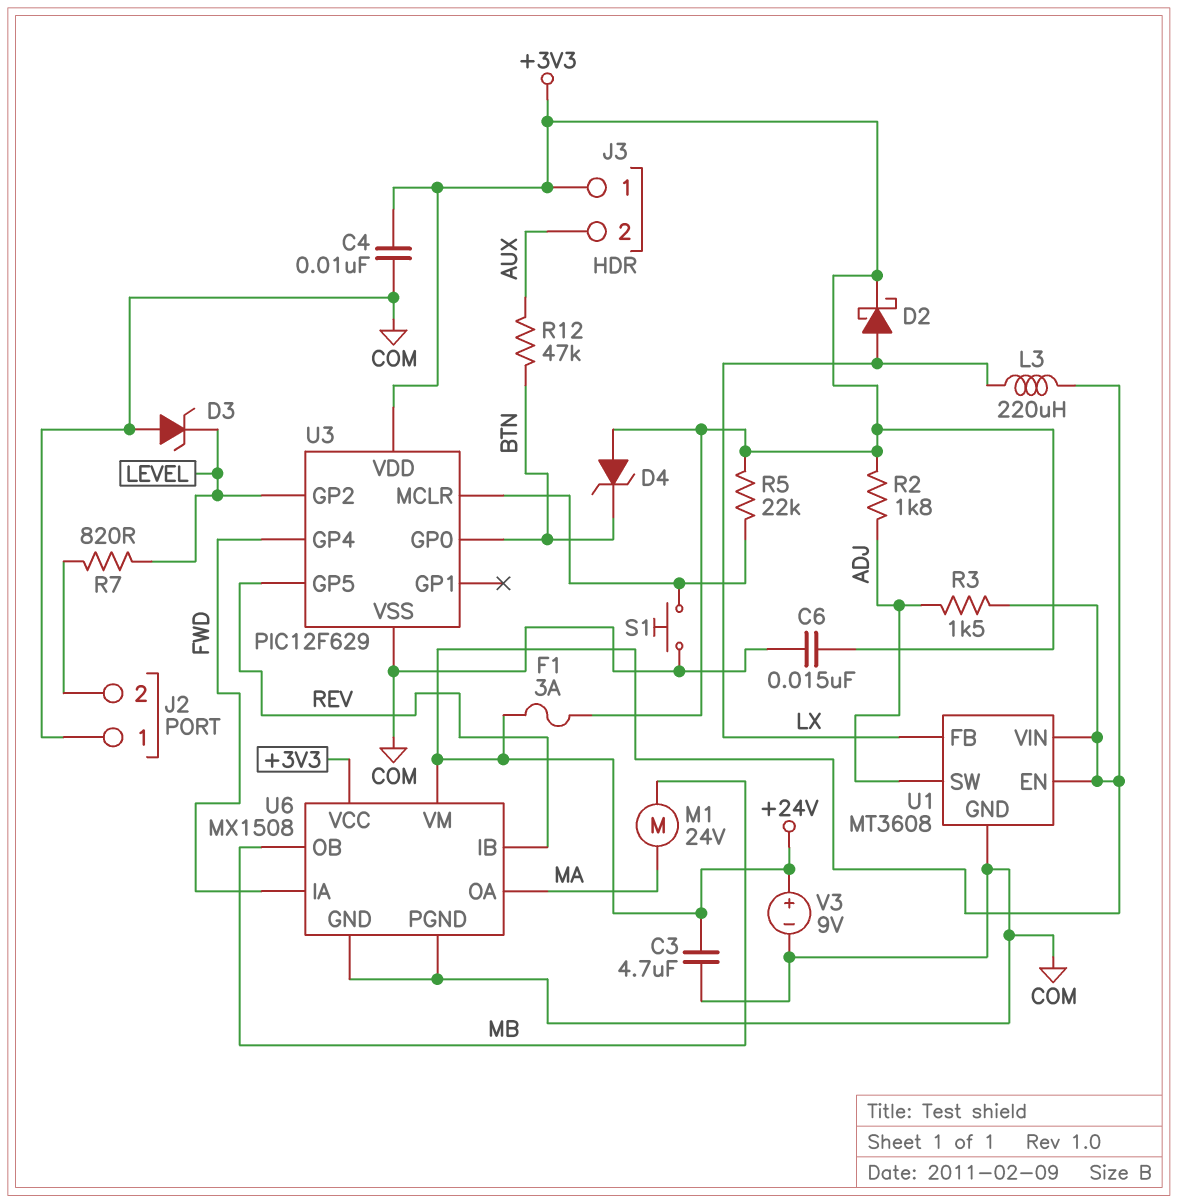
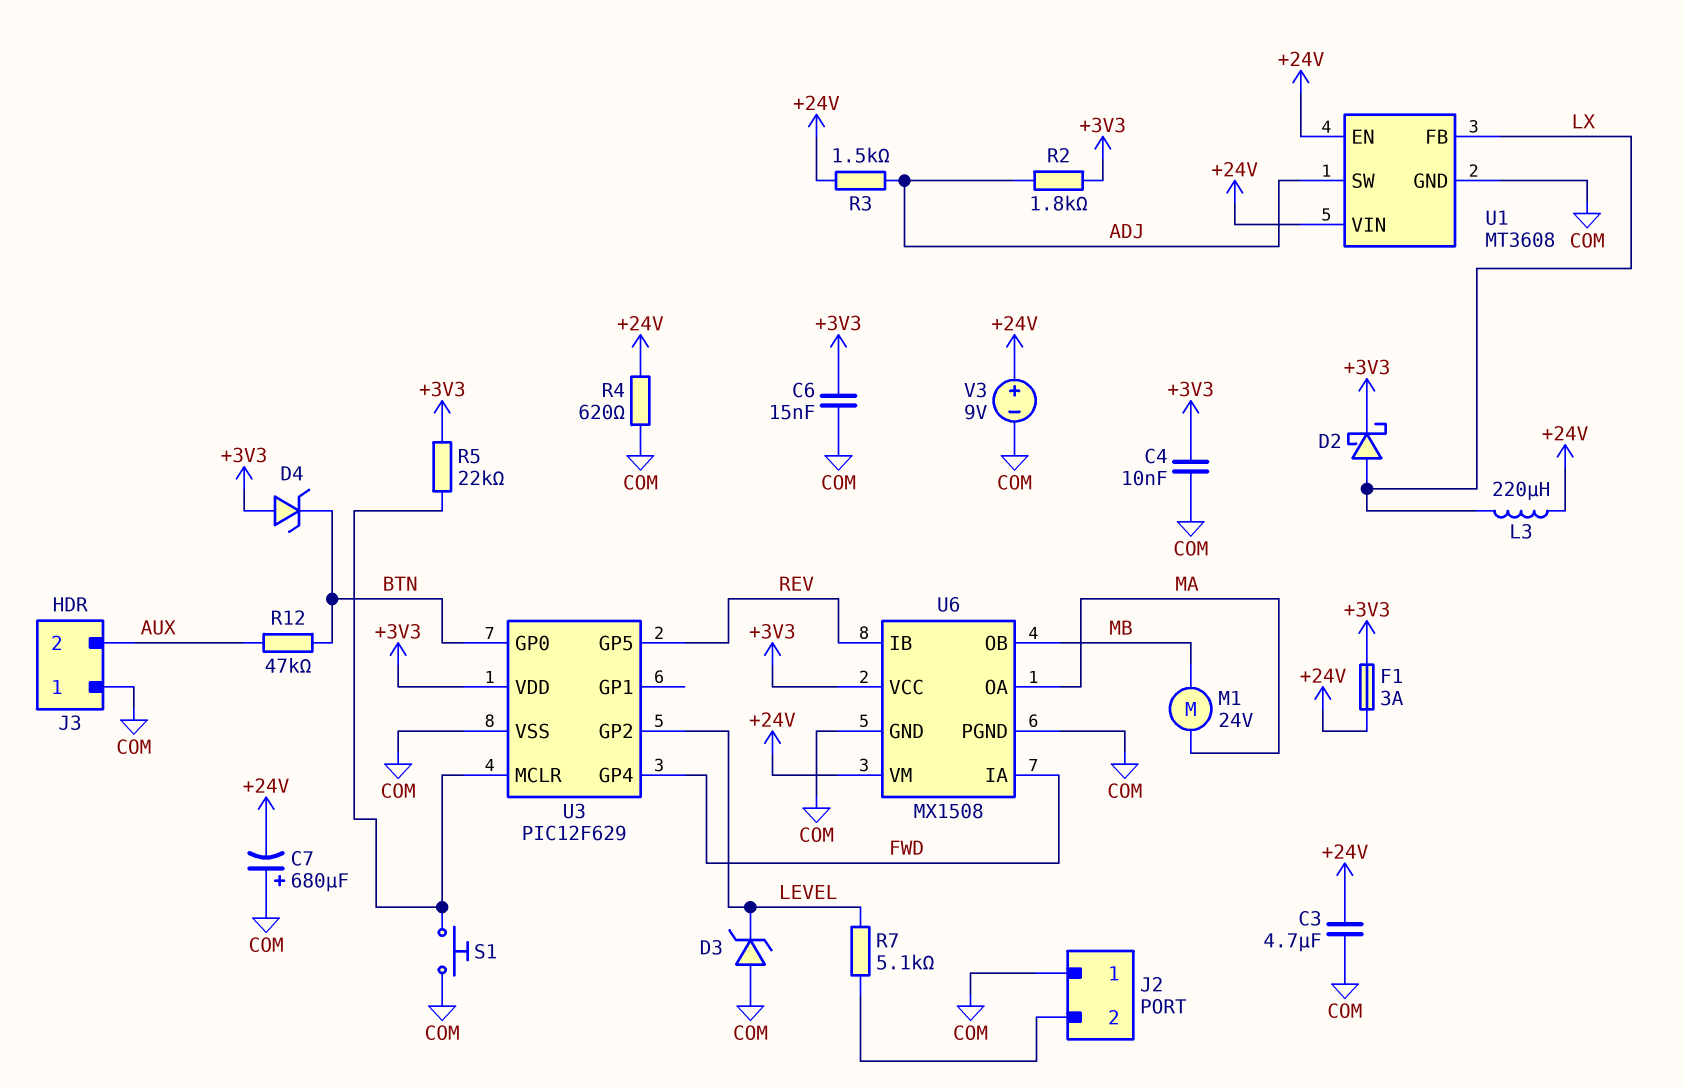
C7: none -> 680uF (plus COM, minus +24V)
J3 pin 1: +3V3 -> COM
R4: none -> 620 (+24V, COM)
R7: 820 (J2/2, LEVEL) -> 5.1k (J2/2, LEVEL)

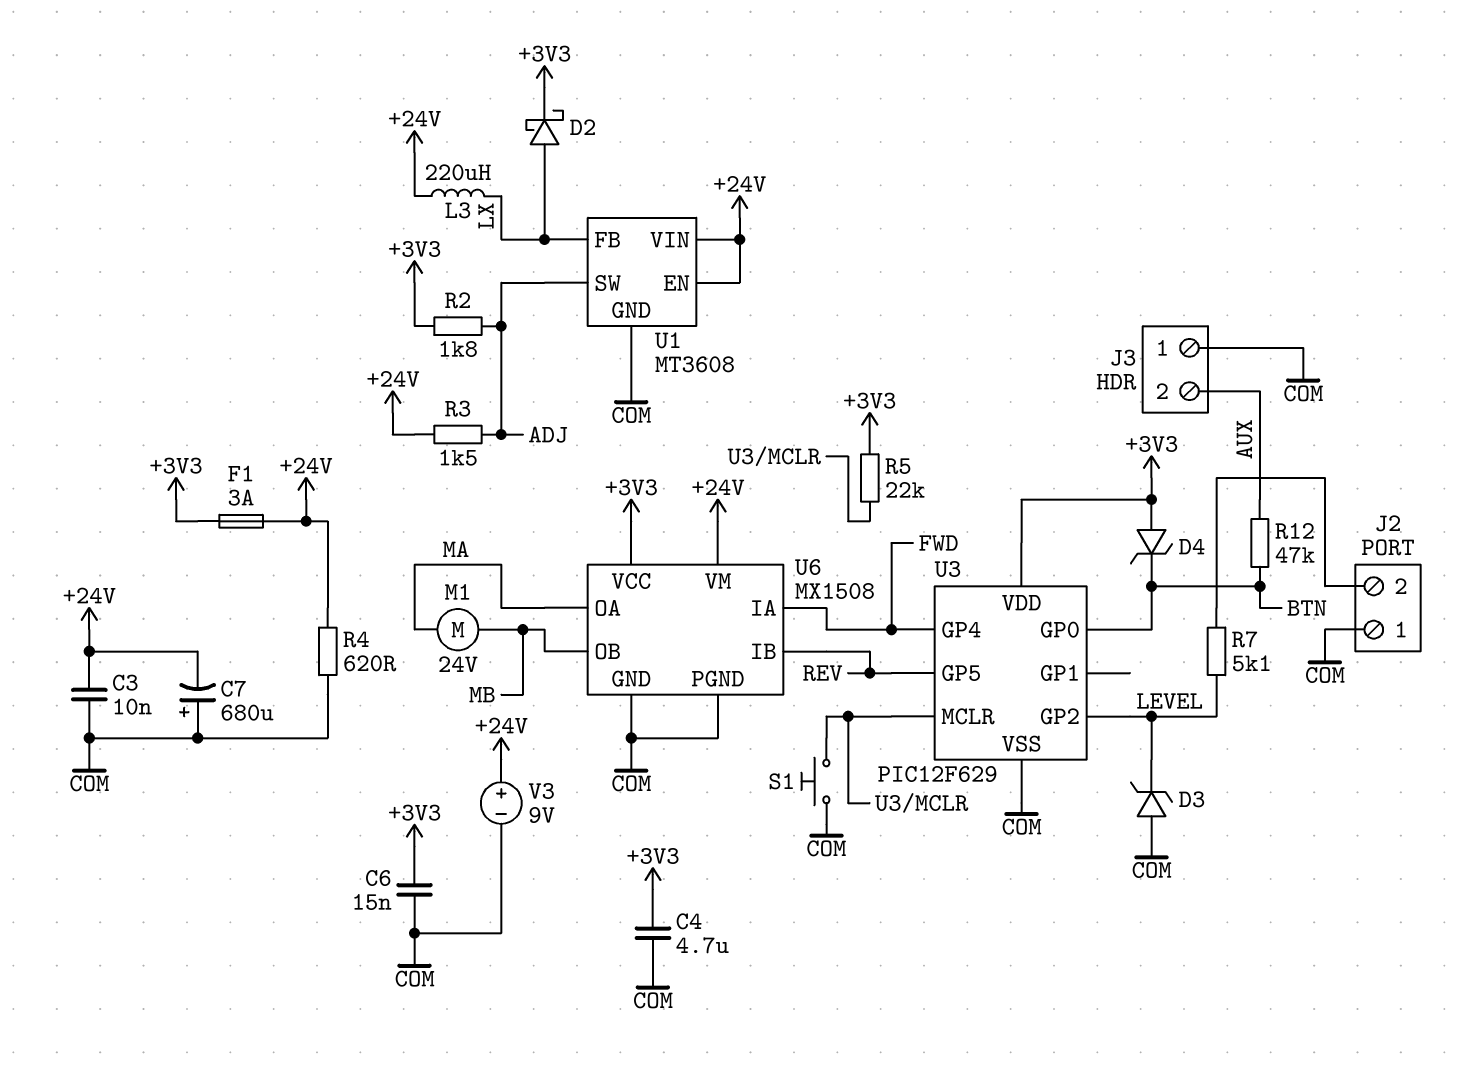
C3: 4.7uF (+24V, COM) -> 10nF (+24V, COM)
C4: 10nF (+3V3, COM) -> 4.7uF (+3V3, COM)

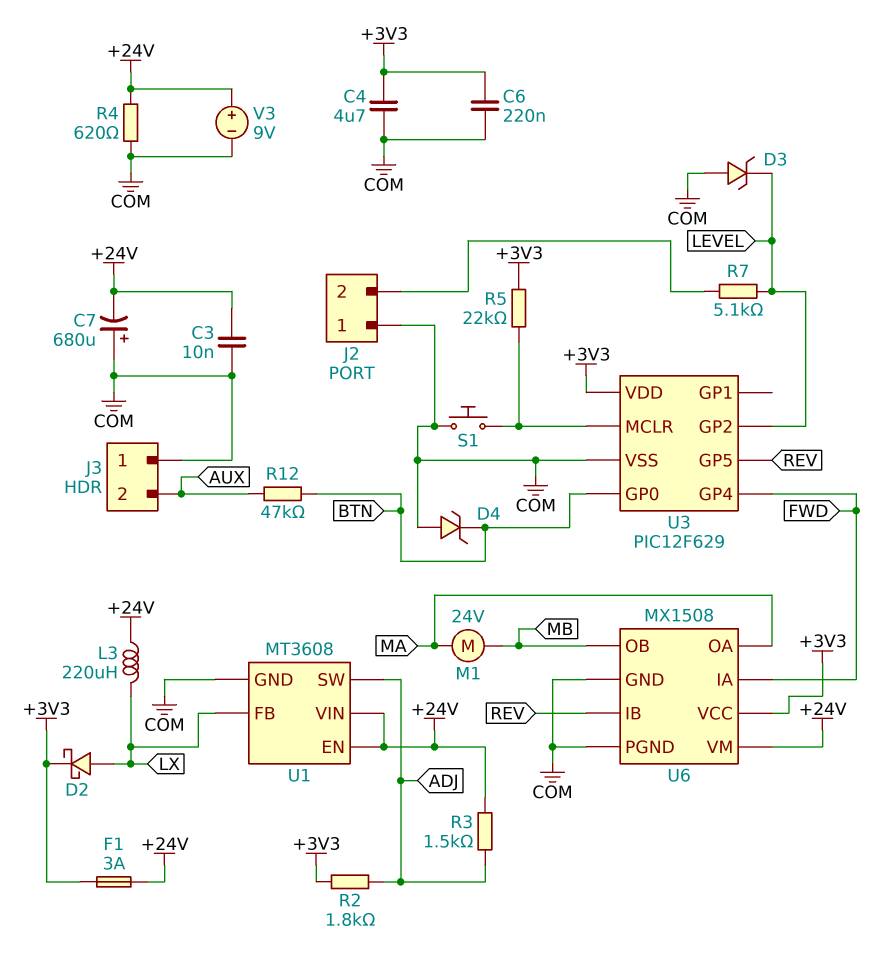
C6: 15nF (+3V3, COM) -> 220nF (+3V3, COM)
D4: zener (A +3V3, K BTN) -> zener (A COM, K BTN)

